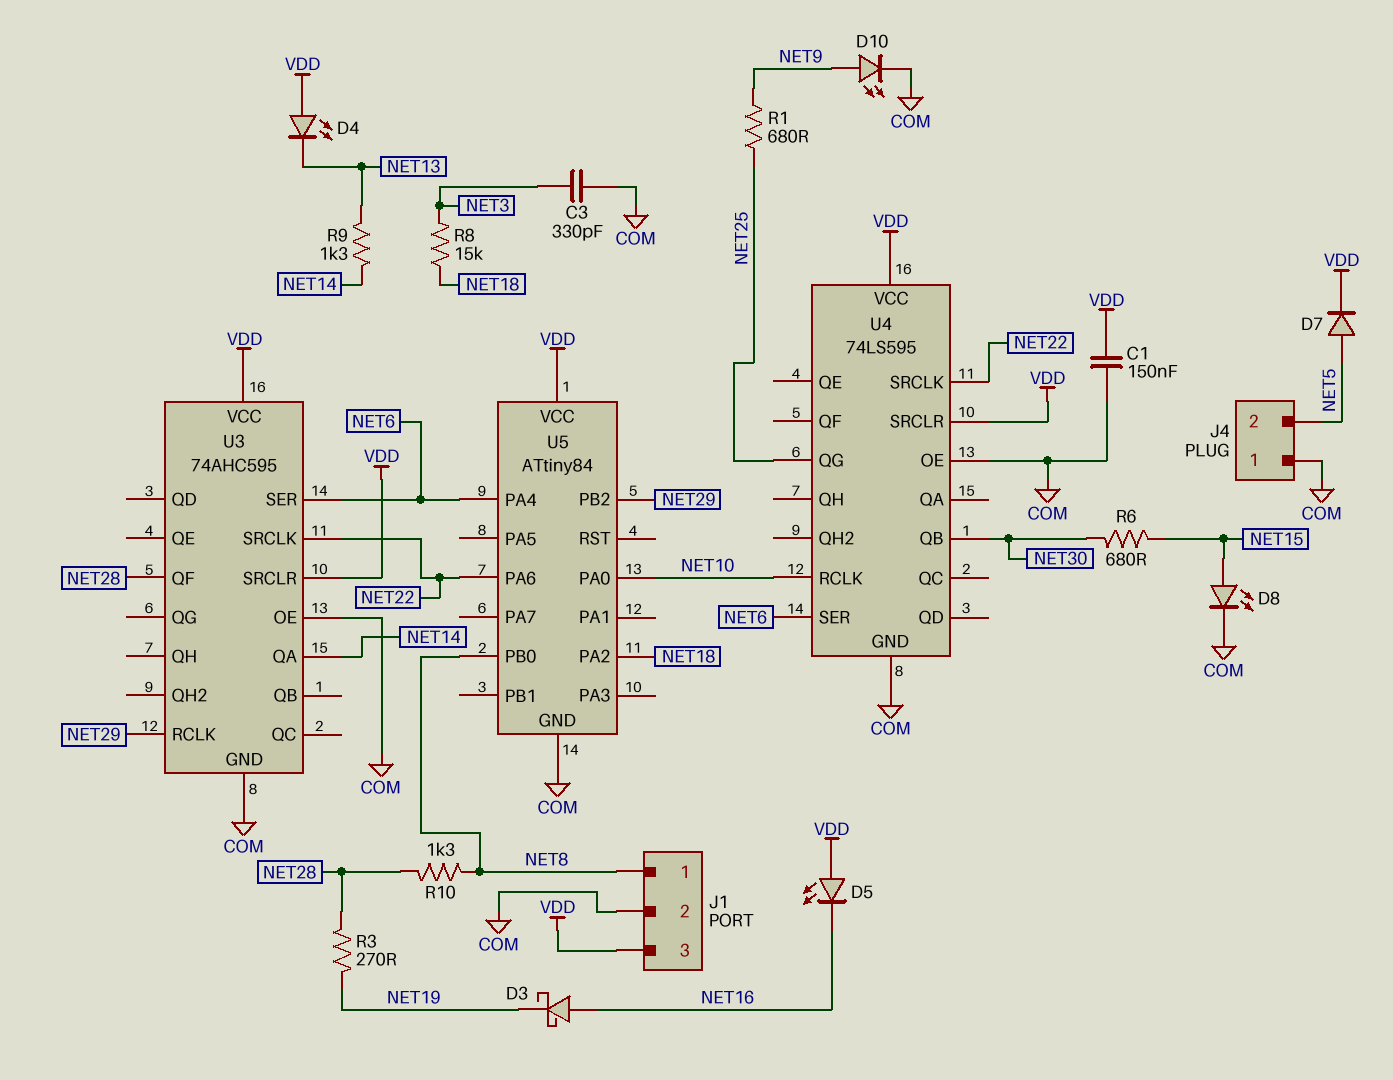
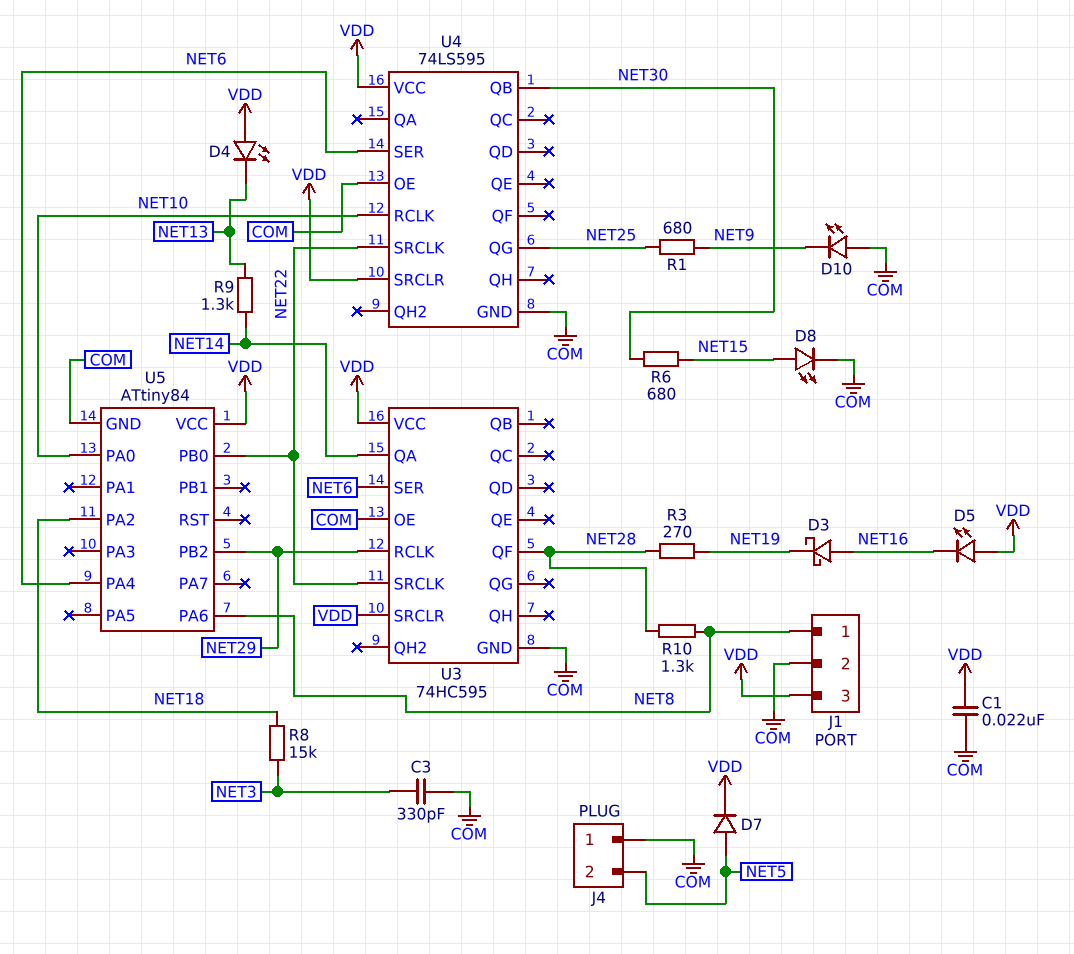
C1: 150nF (COM, VDD) -> 22nF (COM, VDD)
D10: LED (A NET9, K COM) -> LED (A COM, K NET9)
U3: 74AHC595 -> 74HC595
U5 pin PA6: NET22 -> NET8
U5 pin PB0: NET8 -> NET22

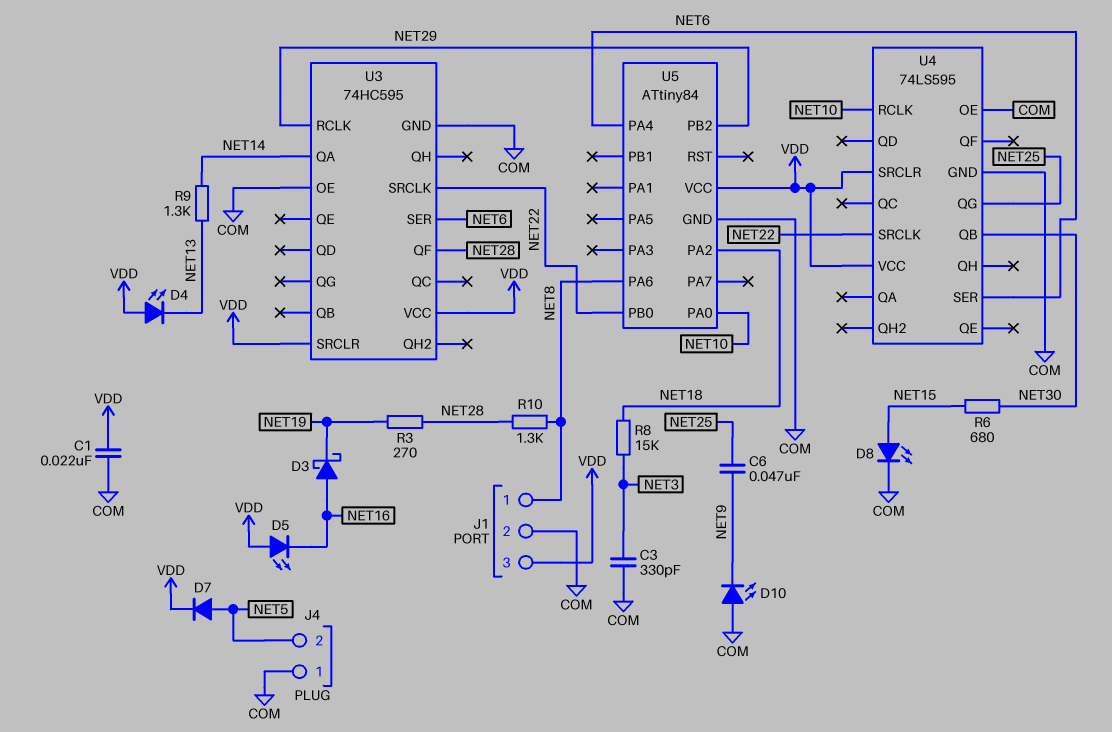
C6: none -> 47nF (NET9, NET25)
R1: 680 (NET9, NET25) -> none

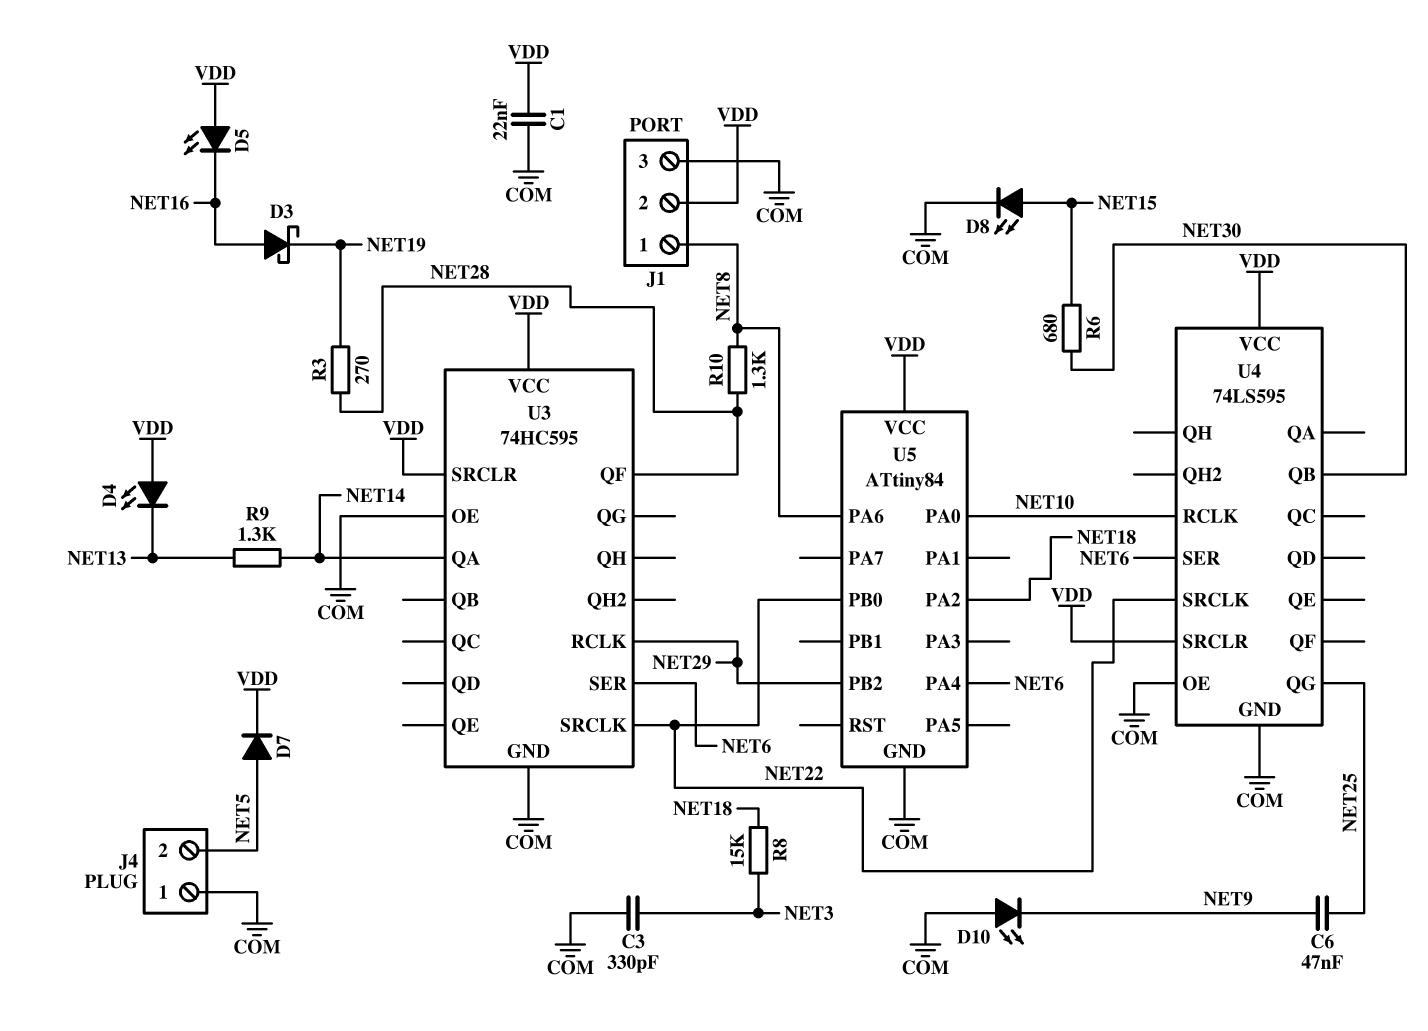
J1 pin 2: COM -> VDD
J1 pin 3: VDD -> COM

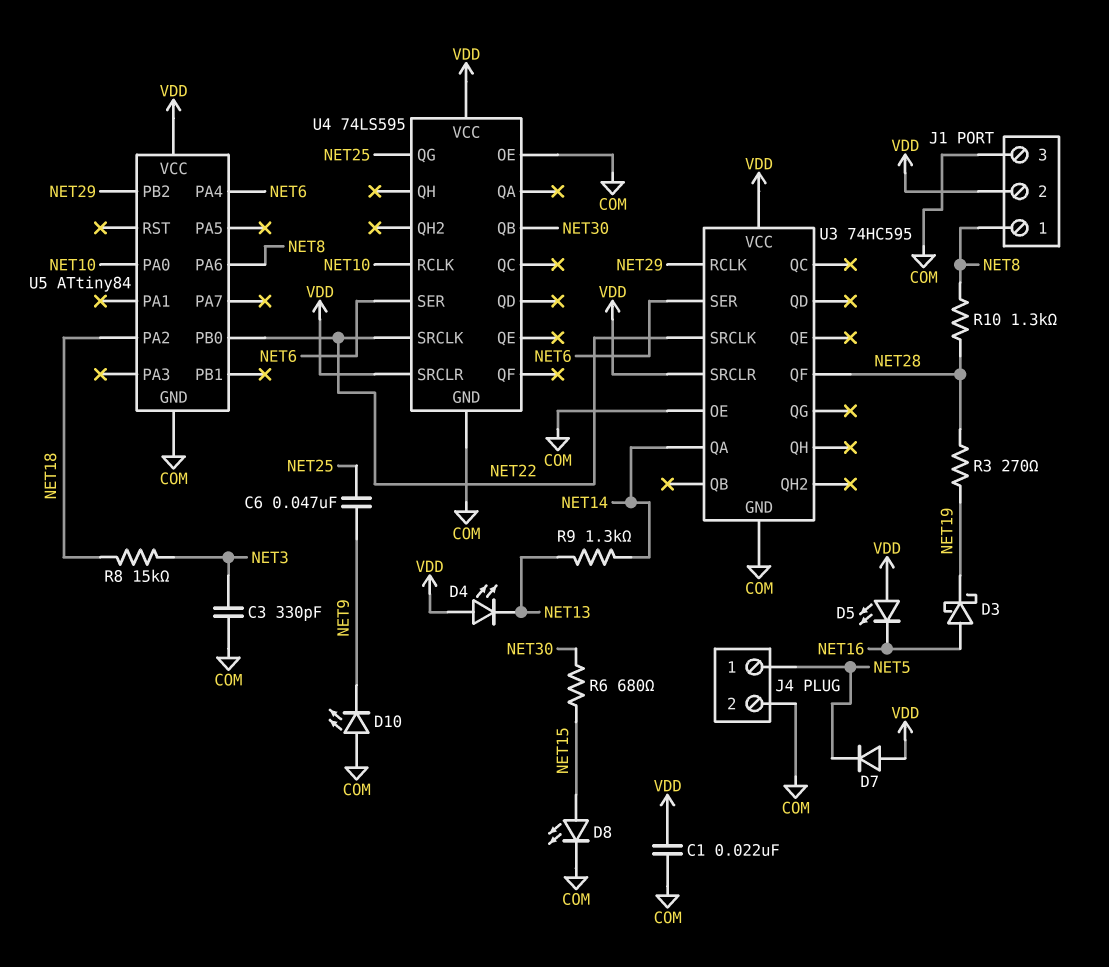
D7: diode (A NET5, K VDD) -> diode (A VDD, K NET5)
J4 pin 1: COM -> NET5
J4 pin 2: NET5 -> COM

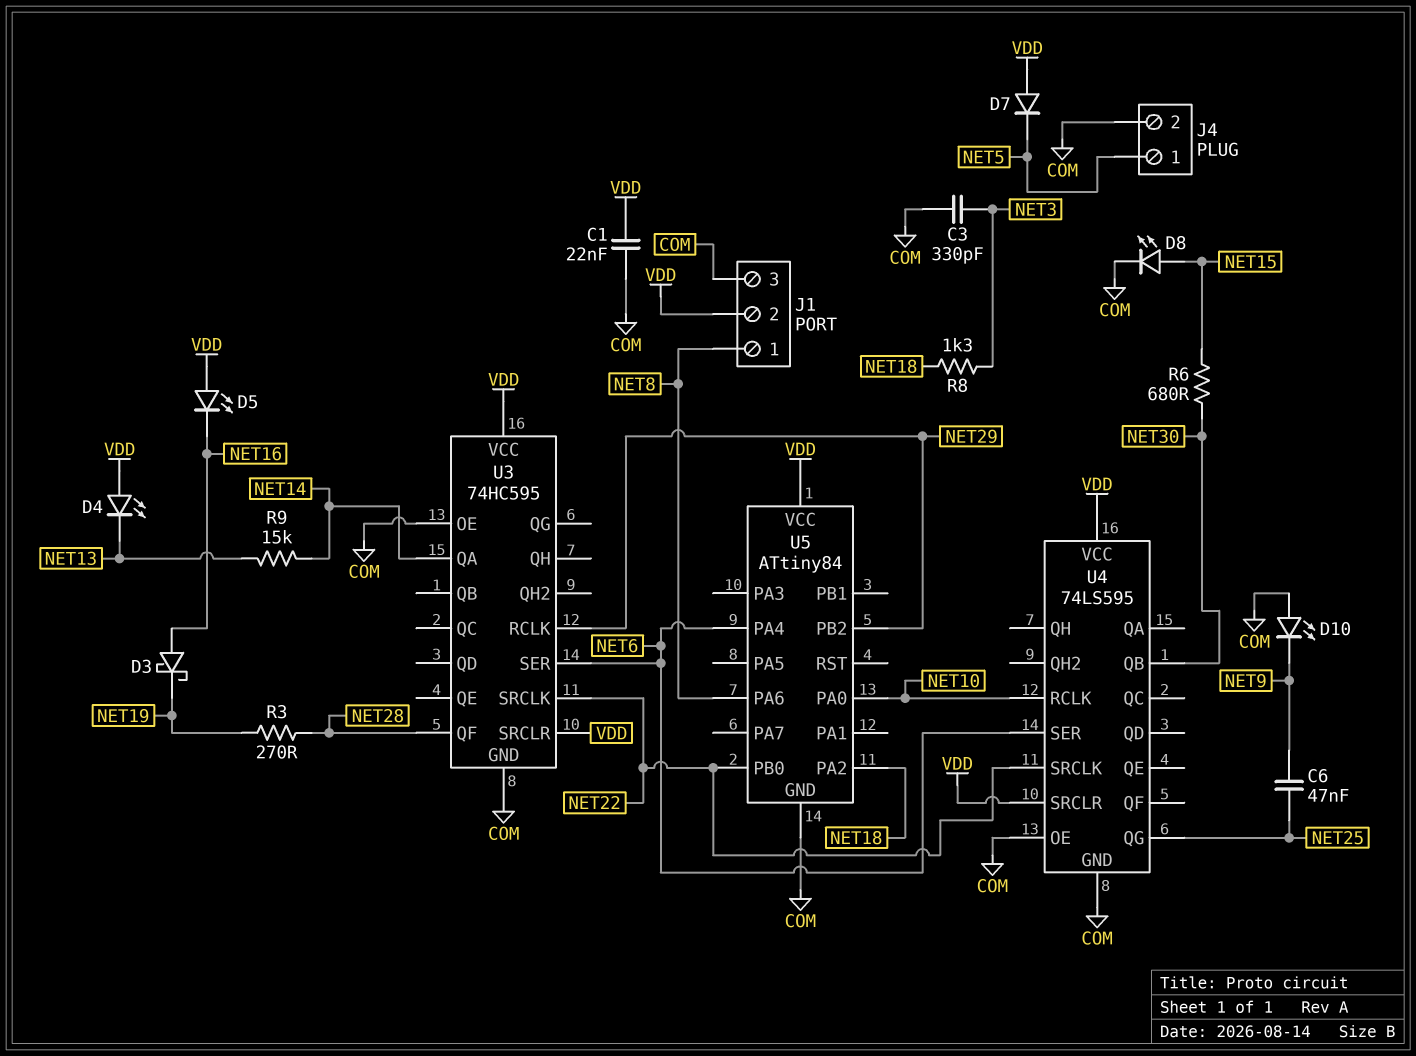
R8: 15k (NET3, NET18) -> 1.3k (NET3, NET18)
R9: 1.3k (NET13, NET14) -> 15k (NET13, NET14)
R10: 1.3k (NET8, NET28) -> none

